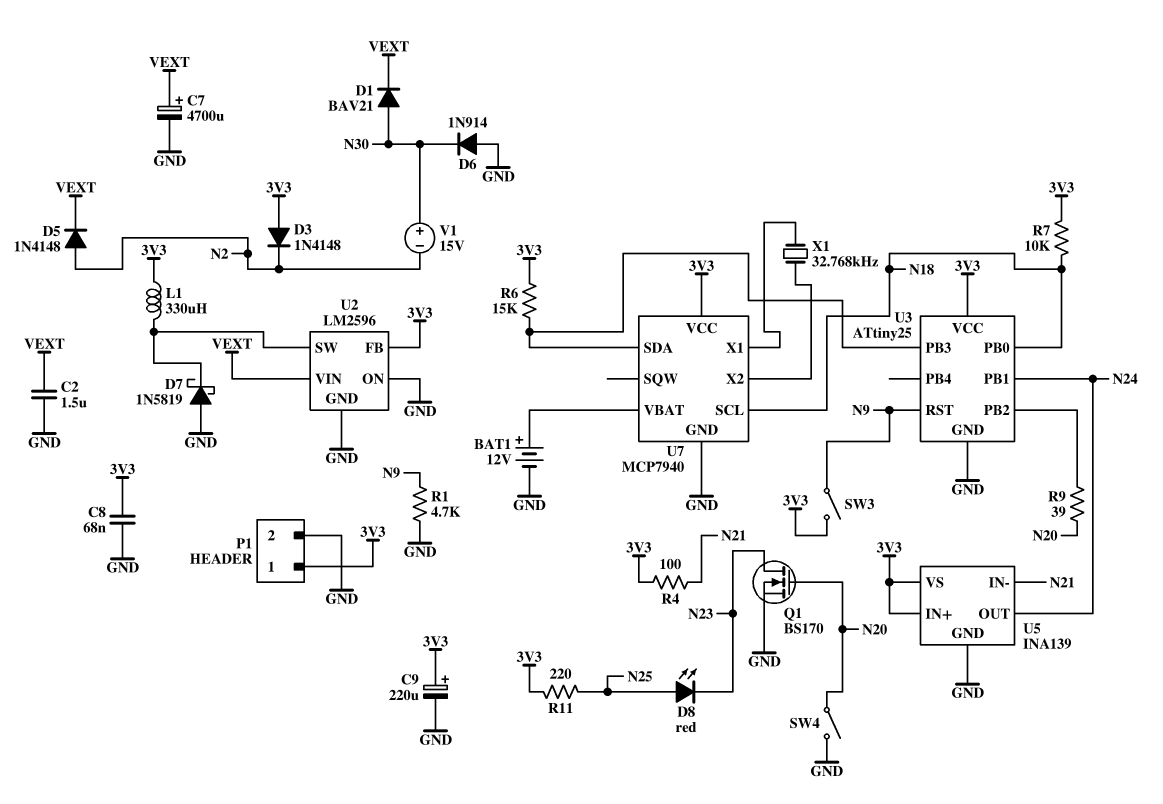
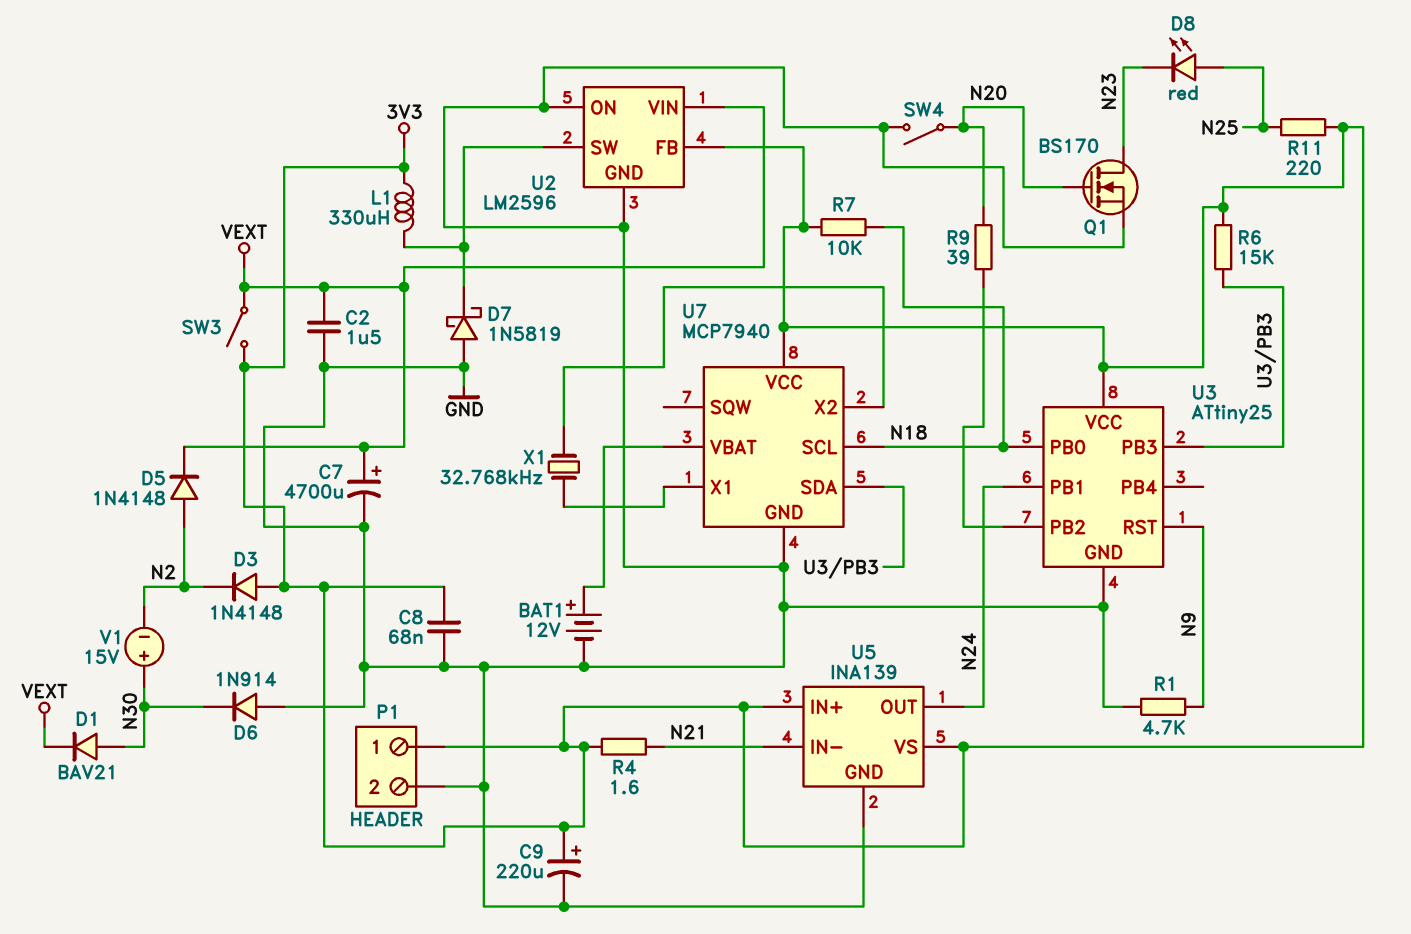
R4: 100 (3V3, N21) -> 1.6 (3V3, N21)
SW3: switch (3V3, N9) -> switch (3V3, VEXT)

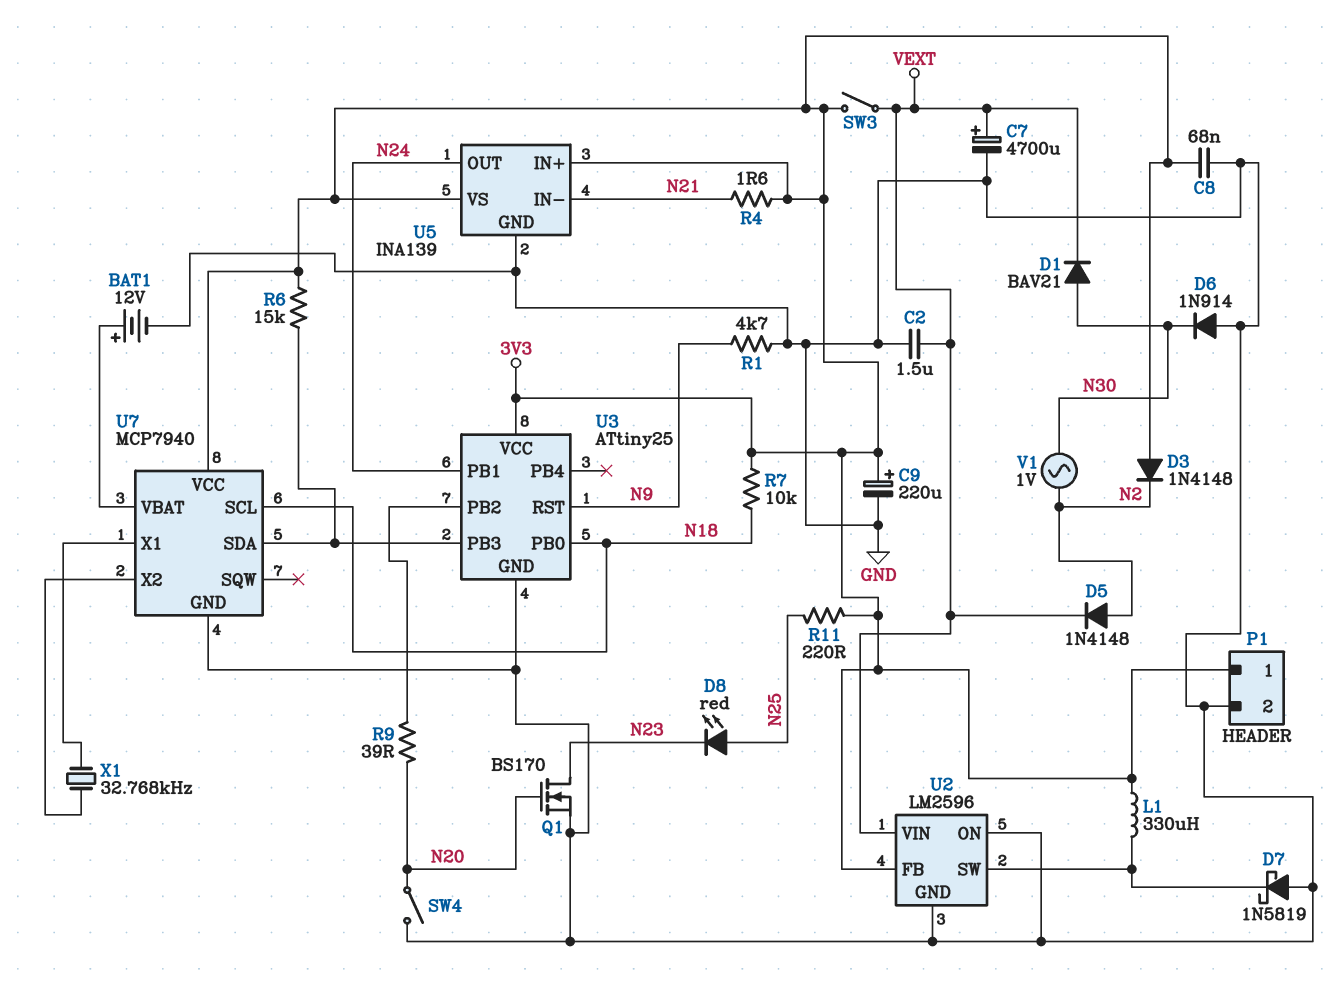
V1: 15V (plus N30, minus N2) -> AC 1V (N2, N30)

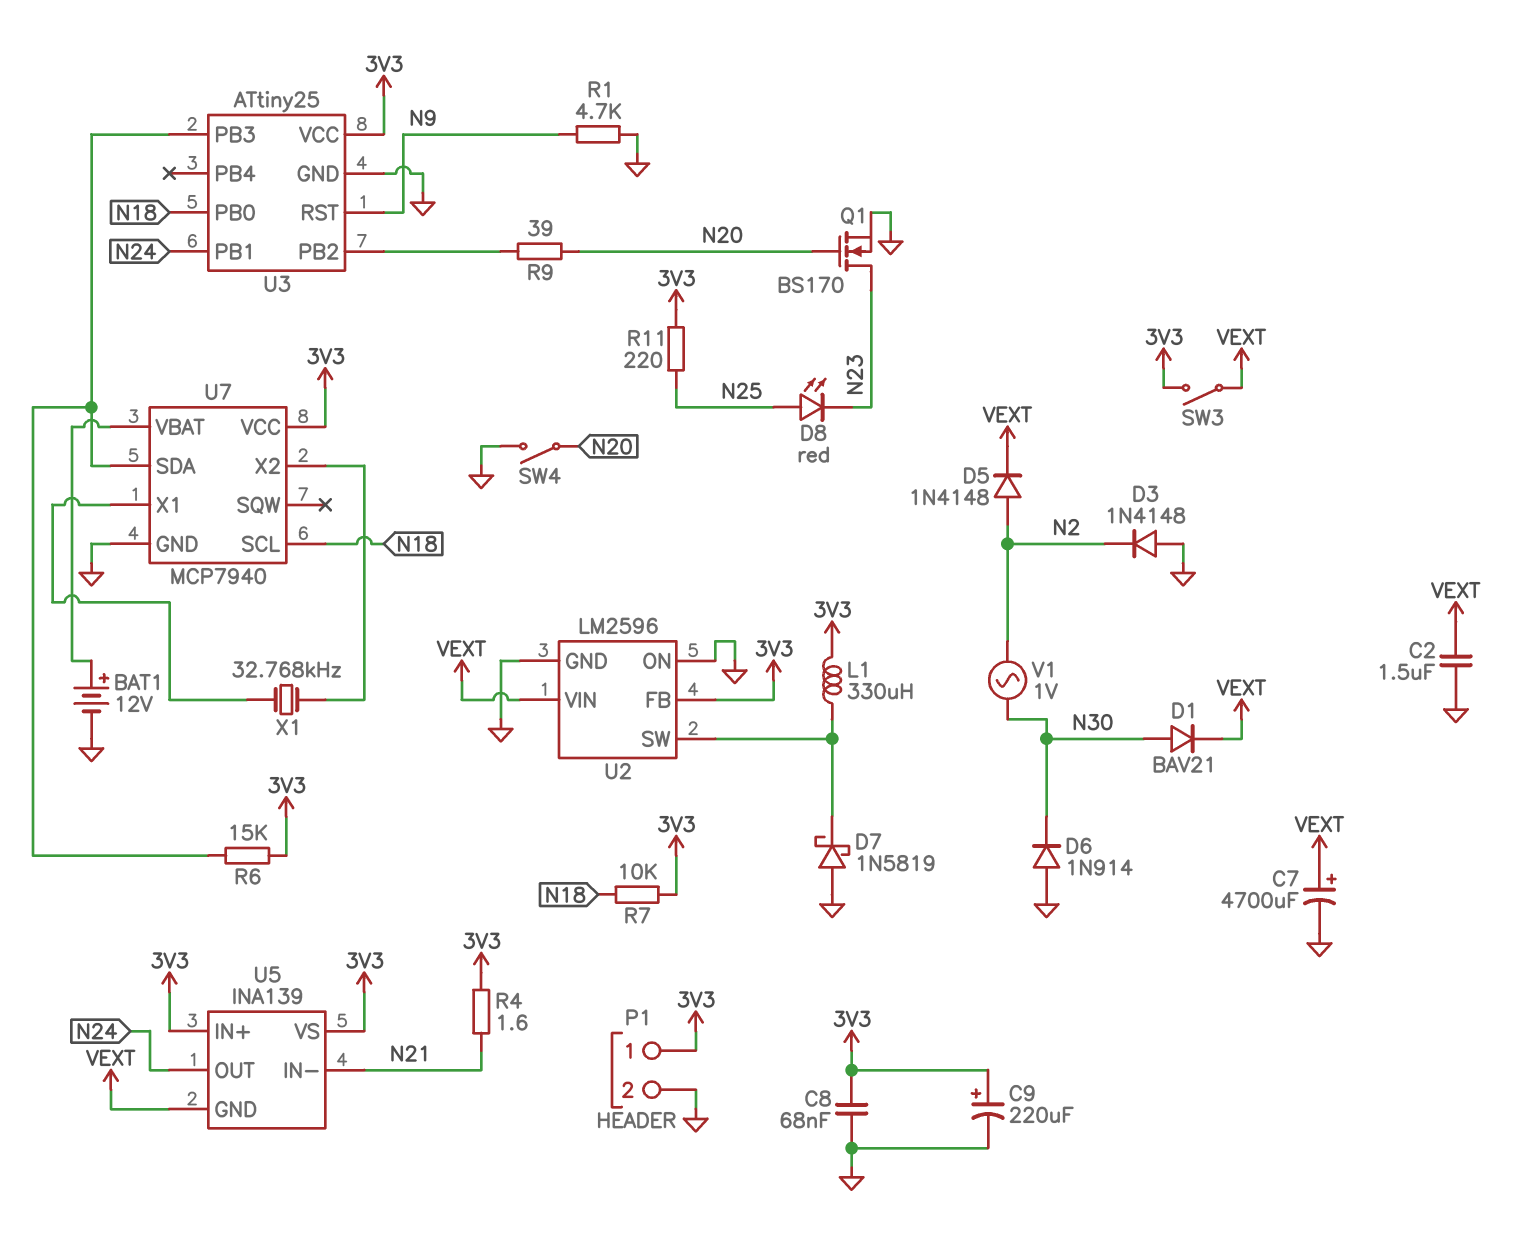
D3: diode 1N4148 (A 3V3, K N2) -> diode 1N4148 (A GND, K N2)
U5 pin GND: GND -> VEXT

